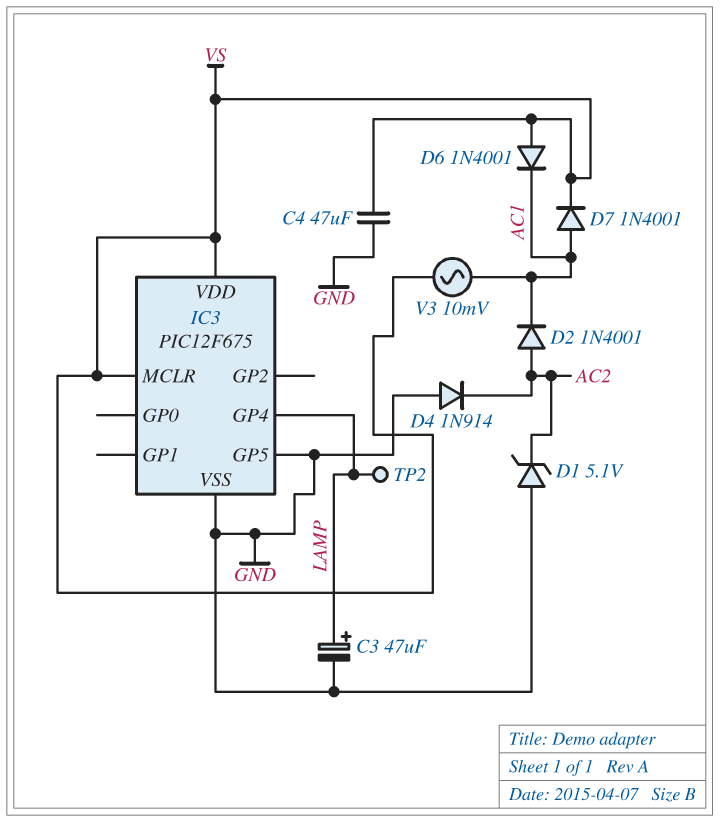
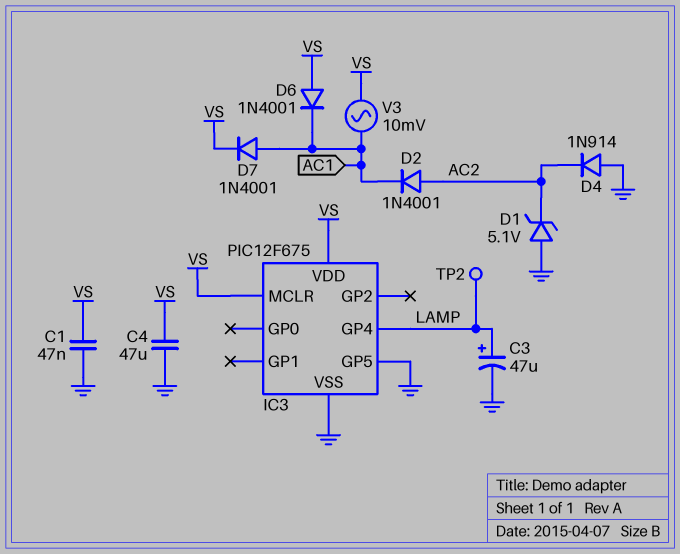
C1: none -> 47nF (GND, VS)

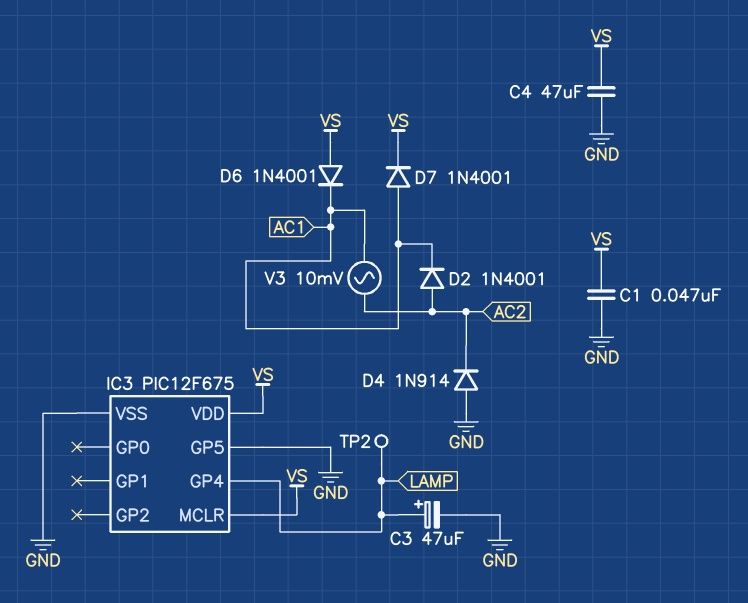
D1: zener 5.1V (A GND, K AC2) -> none
V3: AC 10mV (AC1, VS) -> AC 10mV (AC1, AC2)

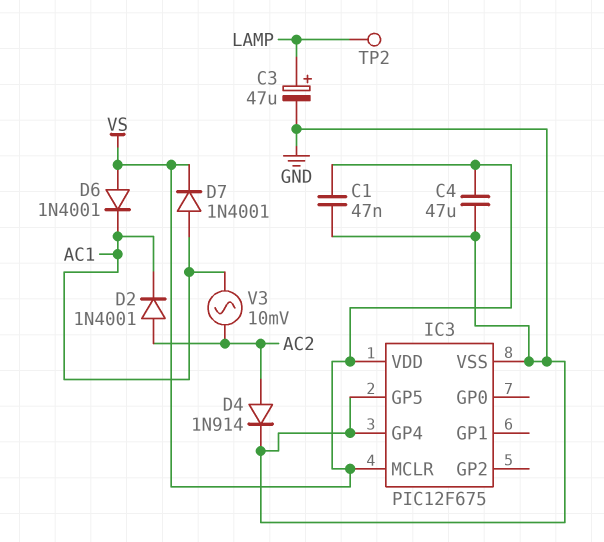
D4: diode 1N914 (A GND, K AC2) -> diode 1N914 (A AC2, K GND)
IC3 pin GP4: LAMP -> GND

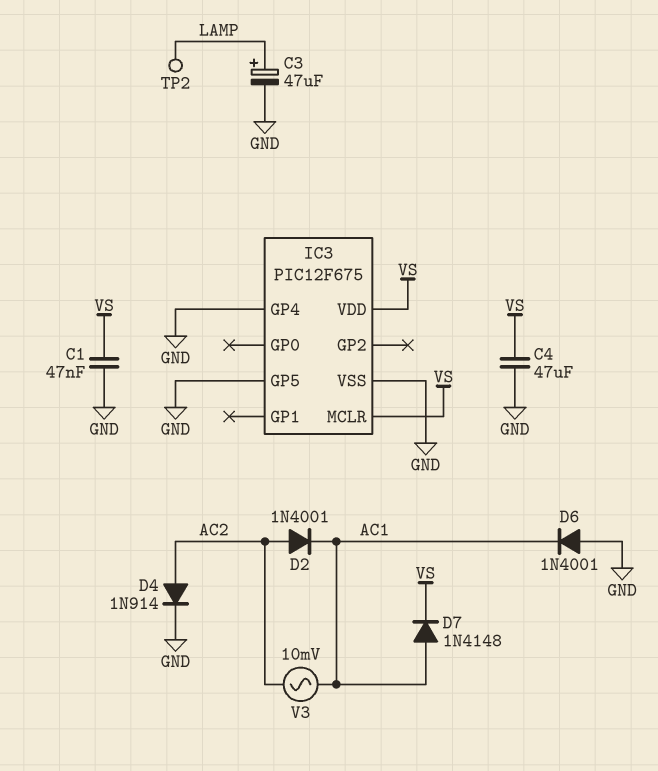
D6: diode 1N4001 (A VS, K AC1) -> diode 1N4001 (A GND, K AC1)
D7: diode 1N4001 (A AC1, K VS) -> diode 1N4148 (A AC1, K VS)

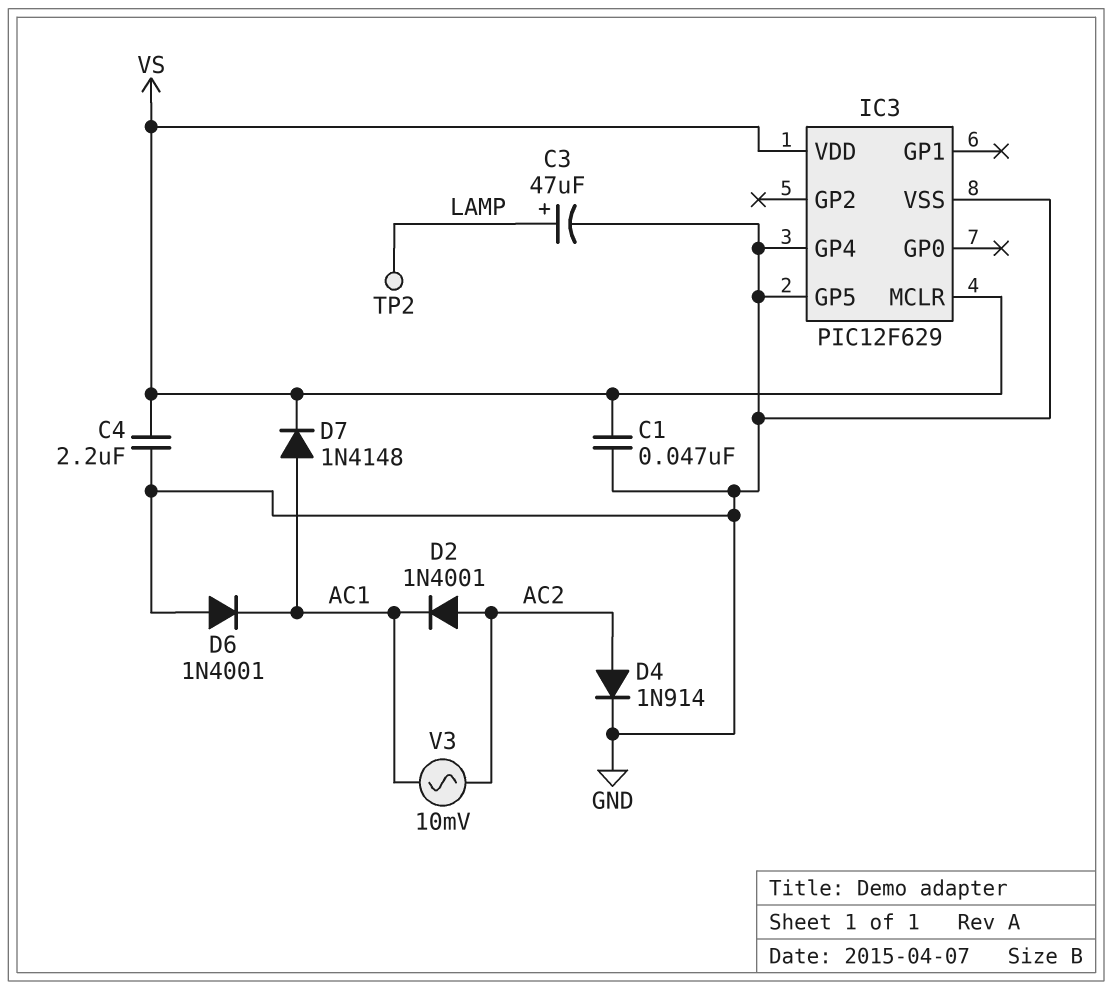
C4: 47uF (GND, VS) -> 2.2uF (GND, VS)
IC3: PIC12F675 -> PIC12F629

